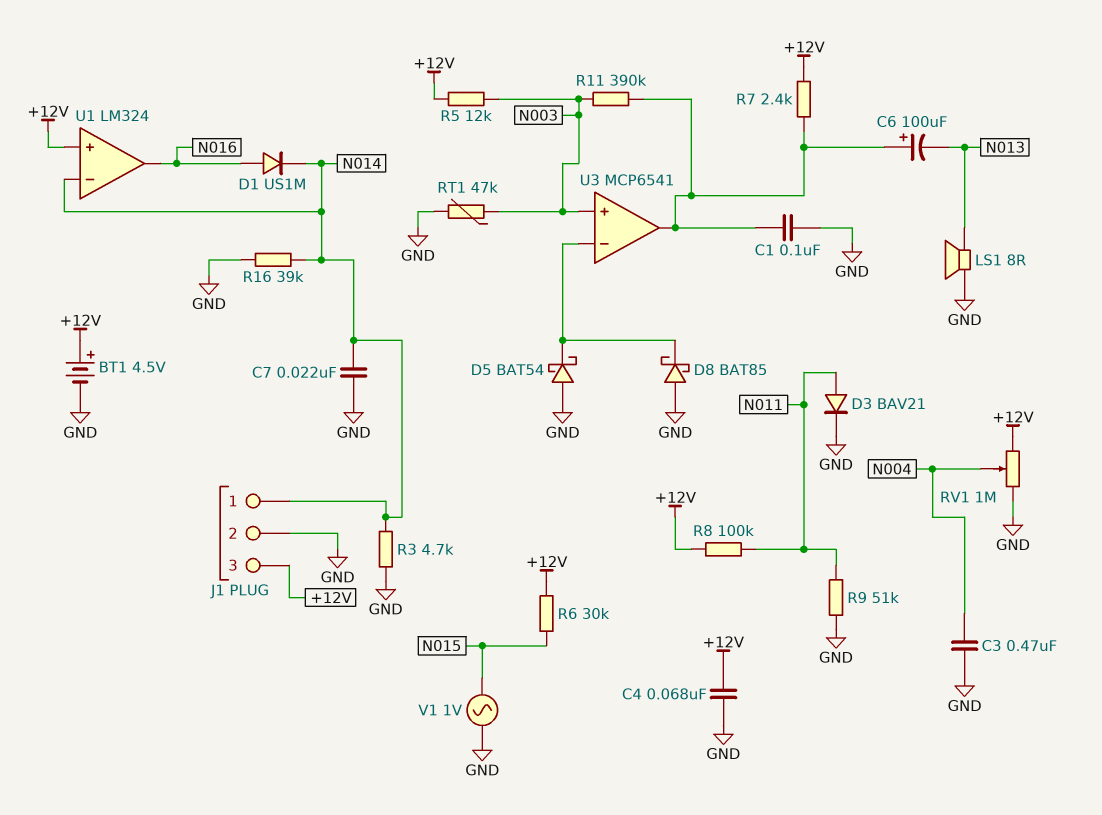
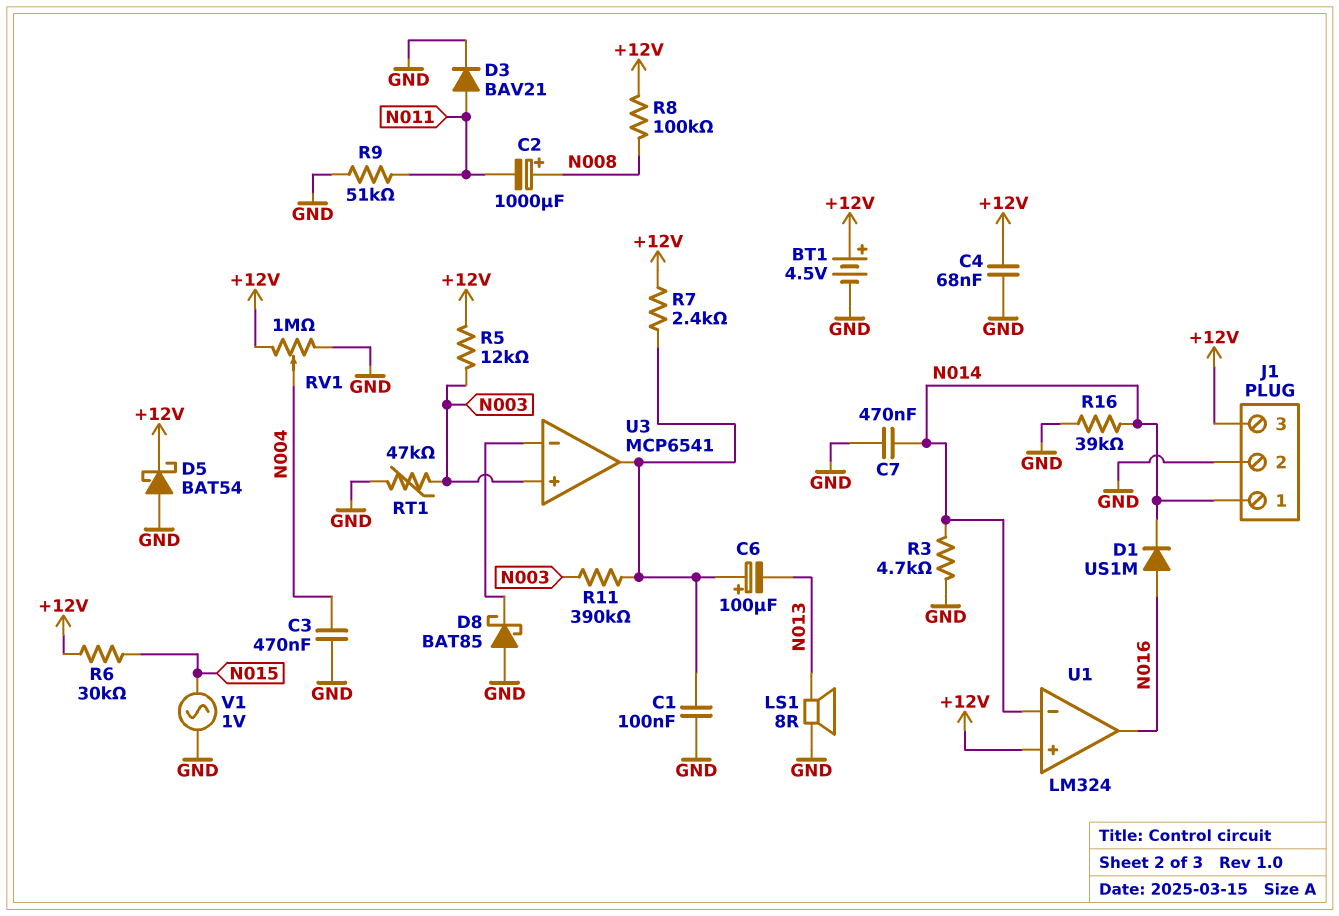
C2: none -> 1000uF (plus N008, minus N011)
C7: 22nF (GND, N014) -> 470nF (GND, N014)
D5: schottky BAT54 (A GND, K U3/in-) -> schottky BAT54 (A GND, K +12V)
R8: 100k (+12V, N011) -> 100k (+12V, N008)

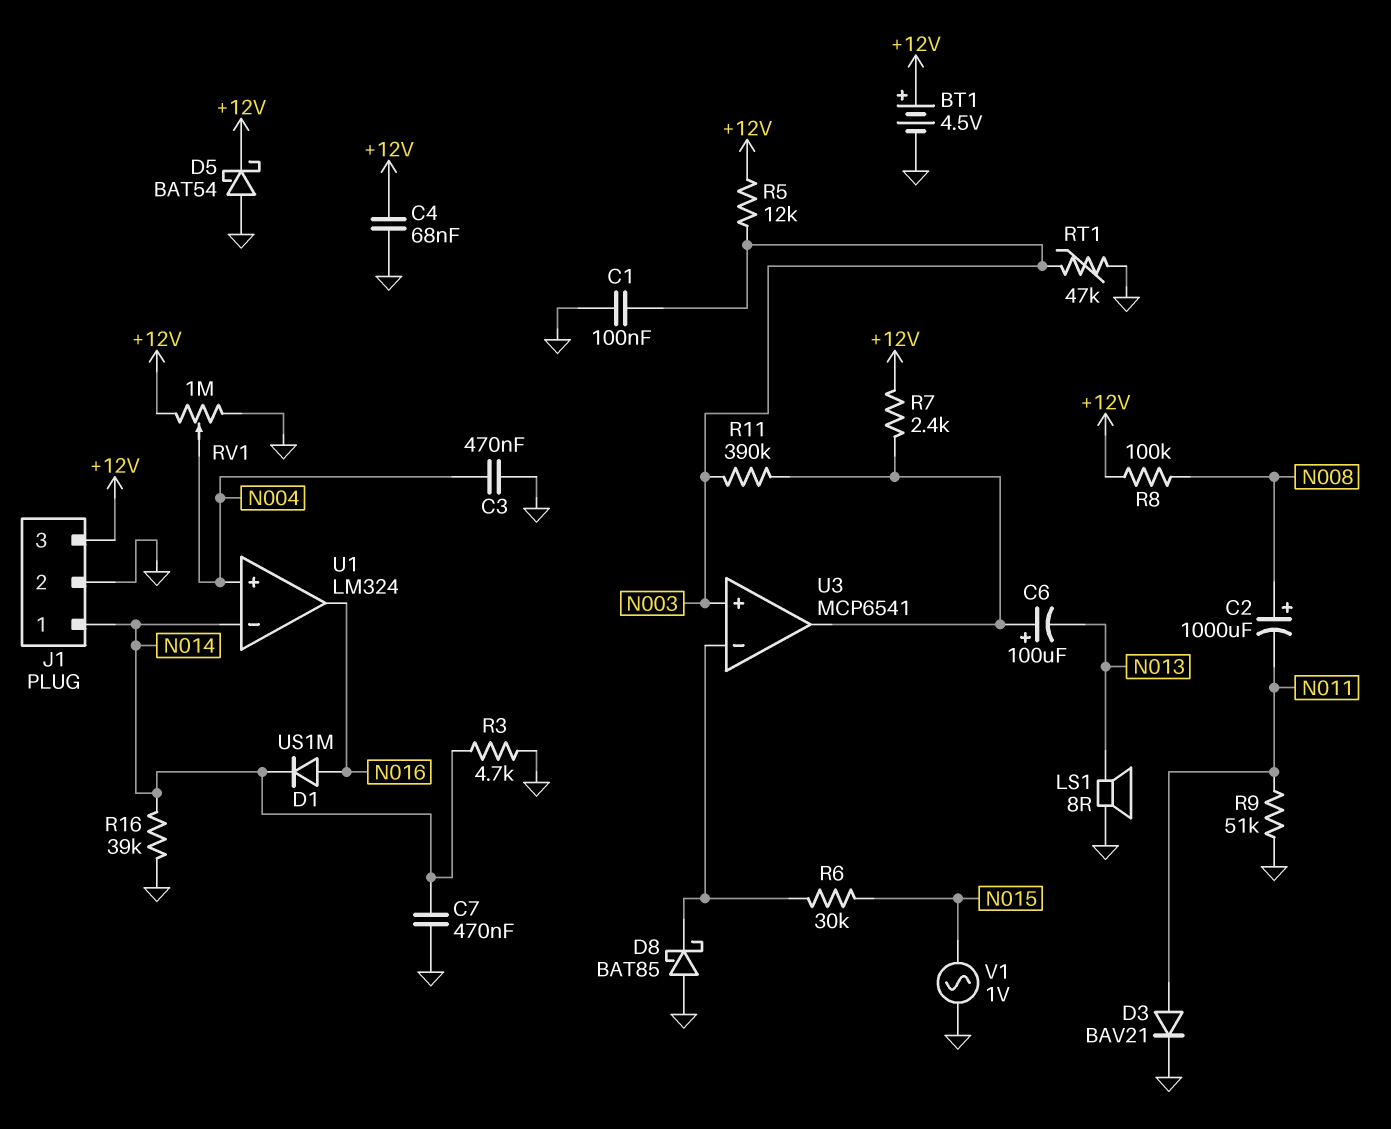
C1: 100nF (GND, U3/out) -> 100nF (GND, N003)
R6: 30k (+12V, N015) -> 30k (N015, U3/in-)
U1 pin in+: +12V -> N004

